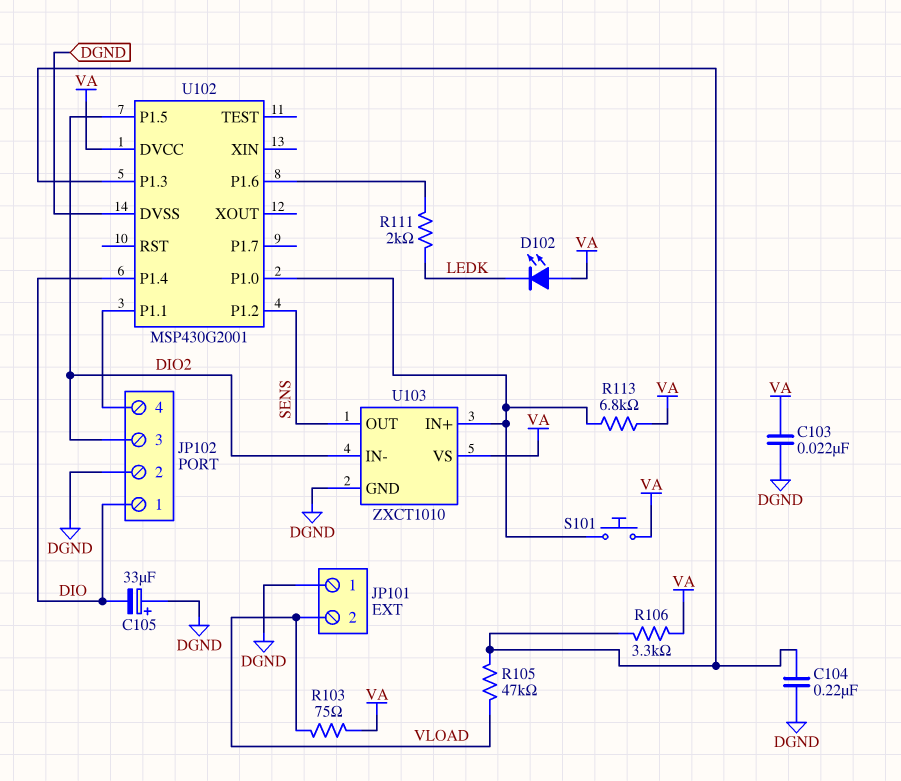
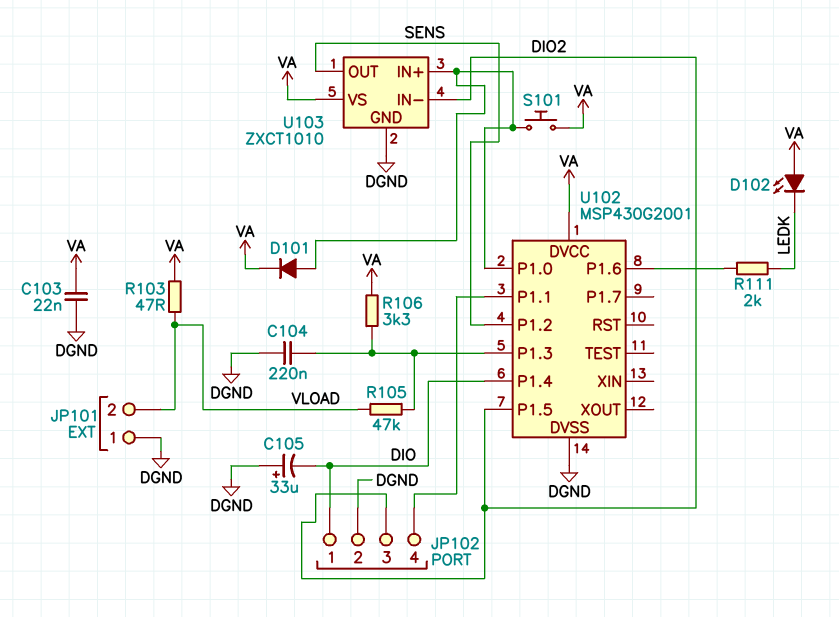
D101: none -> diode (A U102/P1.0, K VA)
R103: 75 (VA, VLOAD) -> 47 (VA, VLOAD)
R113: 6.8k (U102/P1.0, VA) -> none

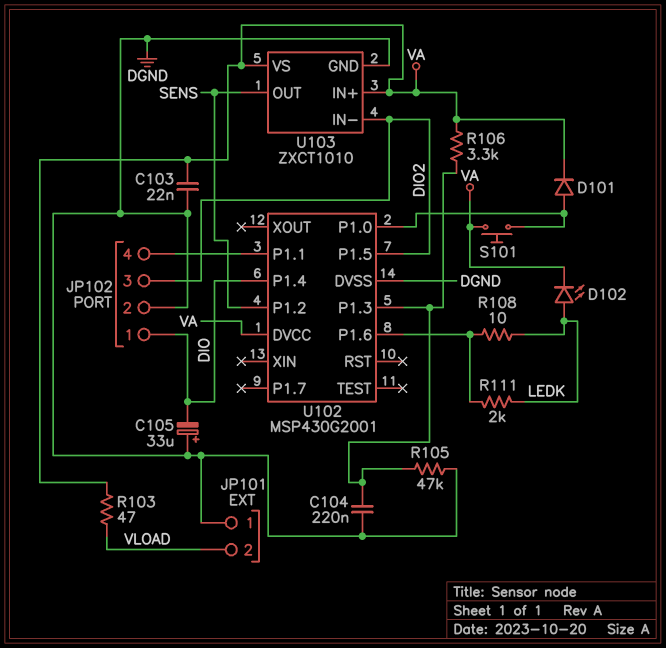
D102: LED (A VA, K LEDK) -> LED (A LEDK, K VA)
R105: 47k (U102/P1.3, VLOAD) -> 47k (DGND, U102/P1.3)
R108: none -> 10 (LEDK, U102/P1.6)
U103 pin IN+: U102/P1.0 -> VA

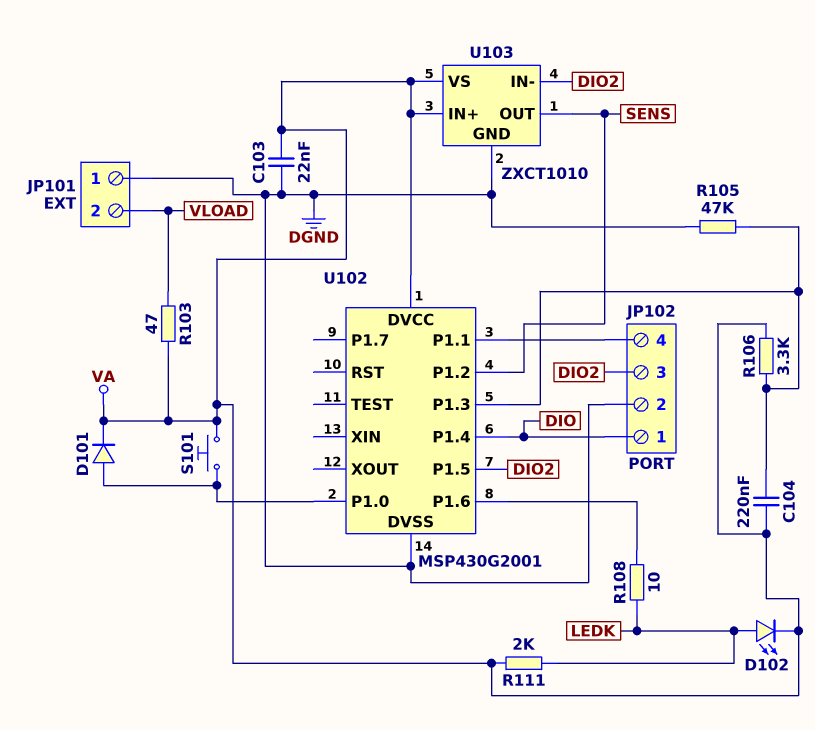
C104: 220nF (DGND, U102/P1.3) -> 220nF (U102/P1.3, VA)
C105: 33uF (plus DGND, minus DIO) -> none
R111: 2k (LEDK, U102/P1.6) -> 2k (LEDK, VA)

